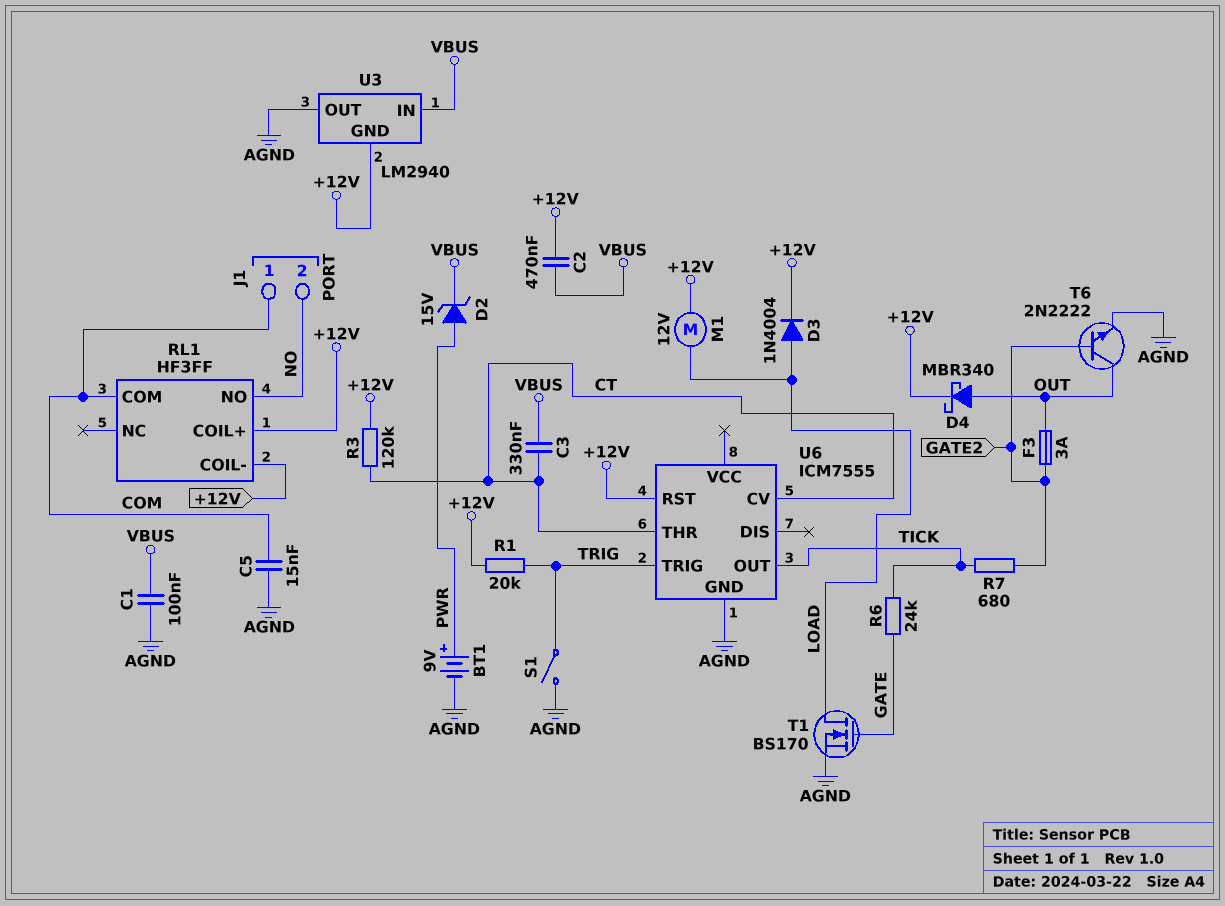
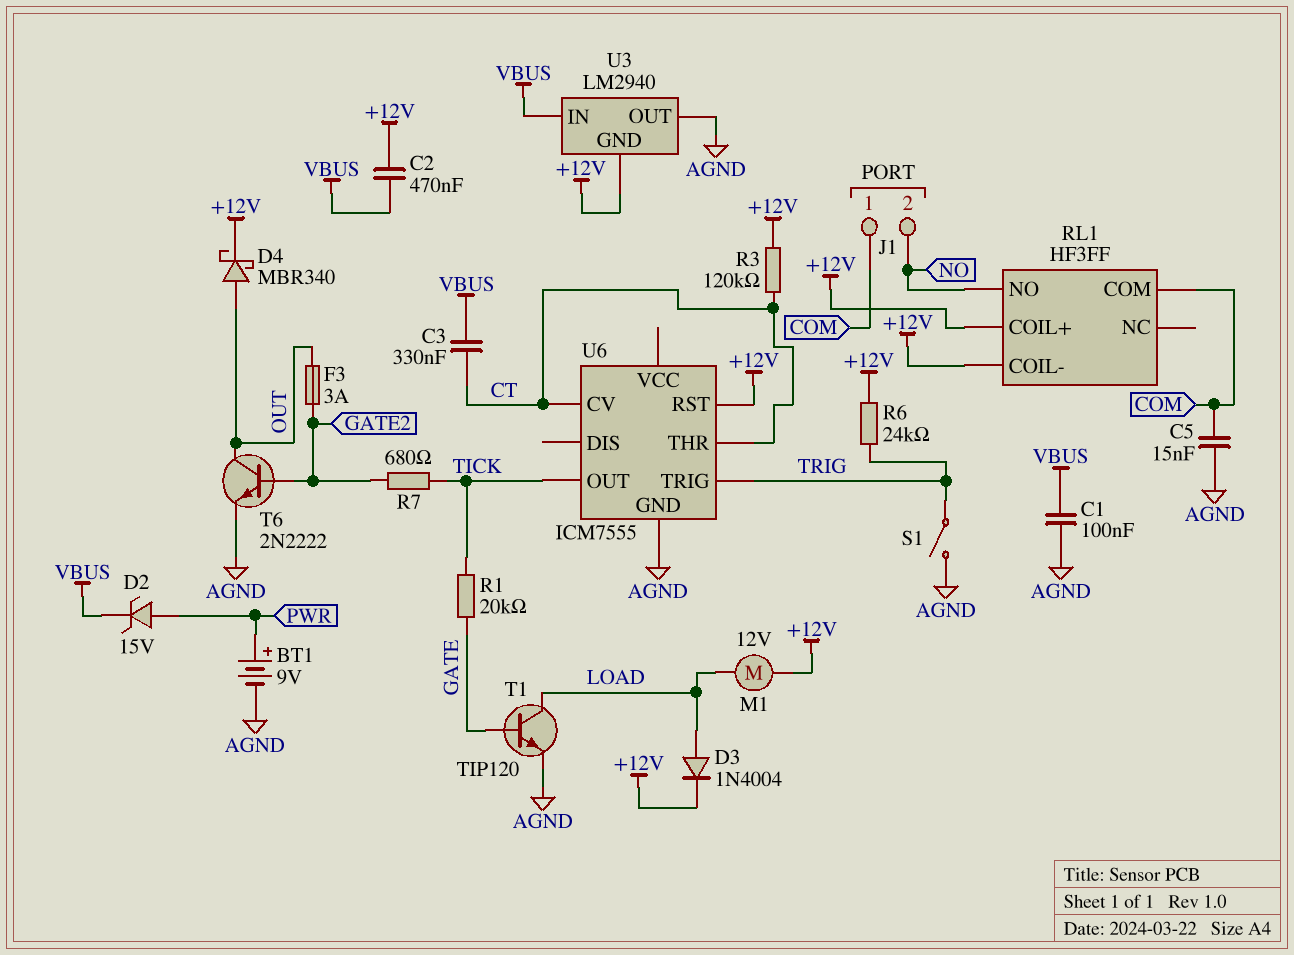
R1: 20k (+12V, TRIG) -> 20k (GATE, TICK)
R6: 24k (GATE, TICK) -> 24k (+12V, TRIG)
T1: NMOS BS170 (G GATE, D LOAD, S AGND) -> NPN TIP120 (B GATE, C LOAD, E AGND)

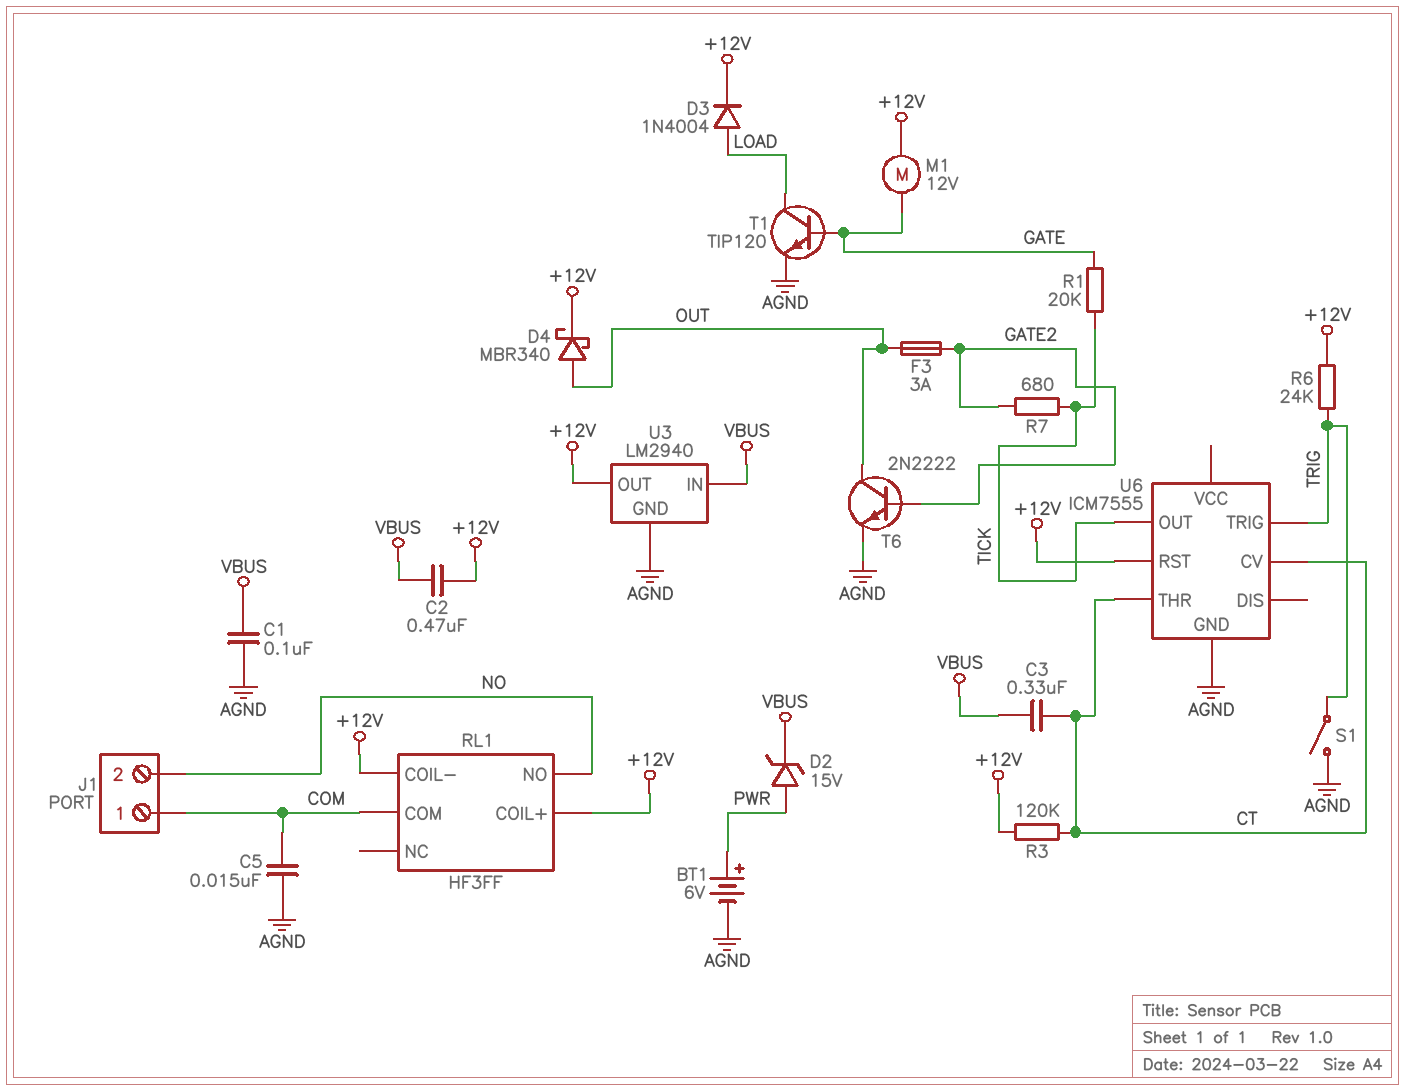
BT1: 9V (plus PWR, minus AGND) -> 6V (plus PWR, minus AGND)
M1: motor 12V (+12V, LOAD) -> motor 12V (+12V, GATE)
U3 pin GND: +12V -> AGND
U3 pin OUT: AGND -> +12V

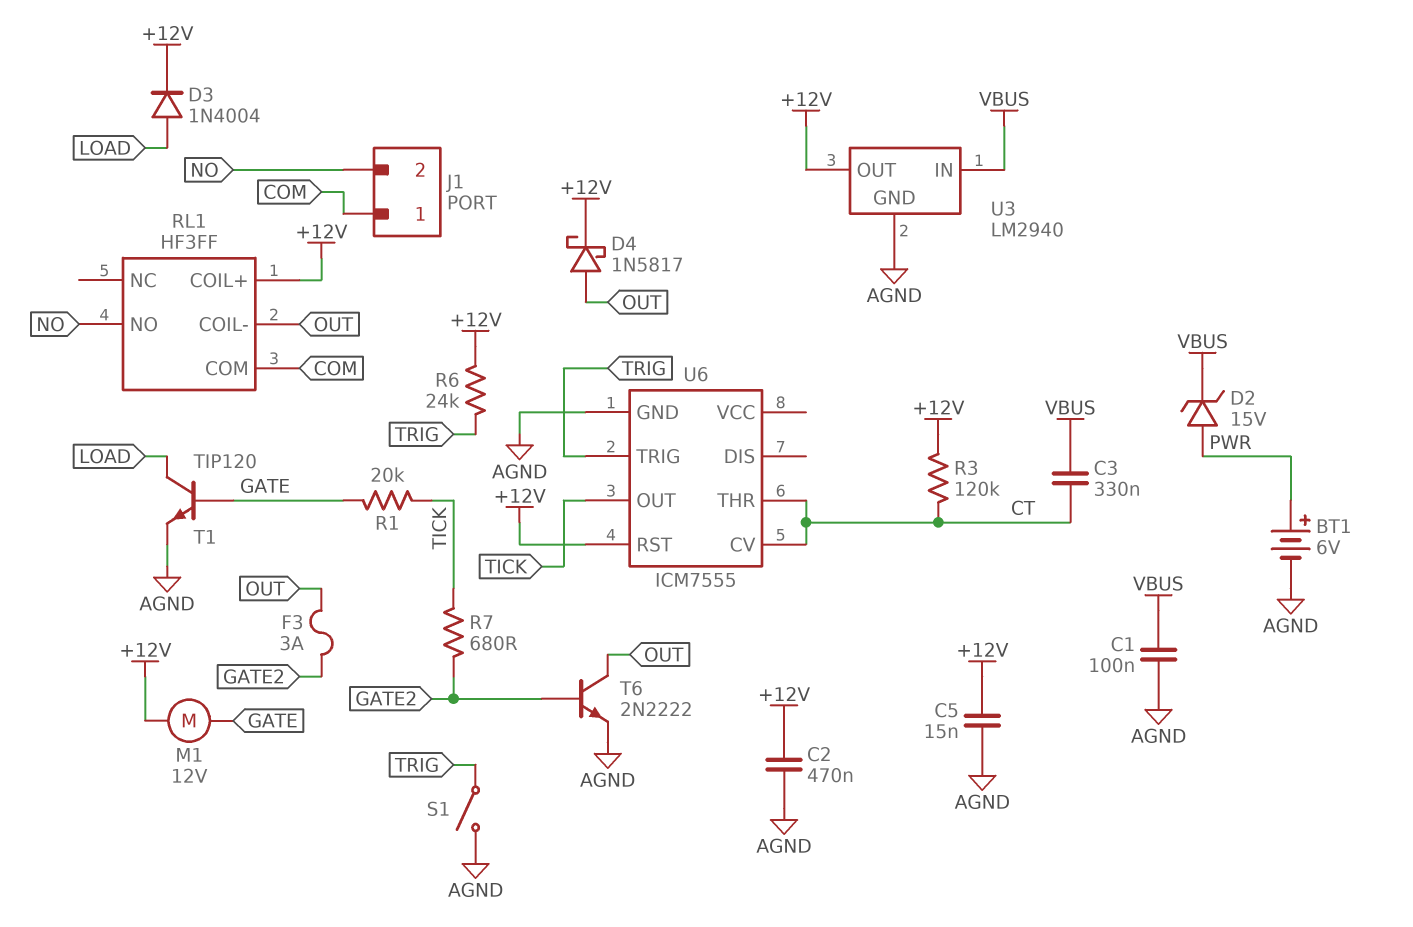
C2: 470nF (+12V, VBUS) -> 470nF (+12V, AGND)
C5: 15nF (AGND, COM) -> 15nF (+12V, AGND)
D4: schottky MBR340 (A OUT, K +12V) -> schottky 1N5817 (A OUT, K +12V)
RL1 pin COIL-: +12V -> OUT

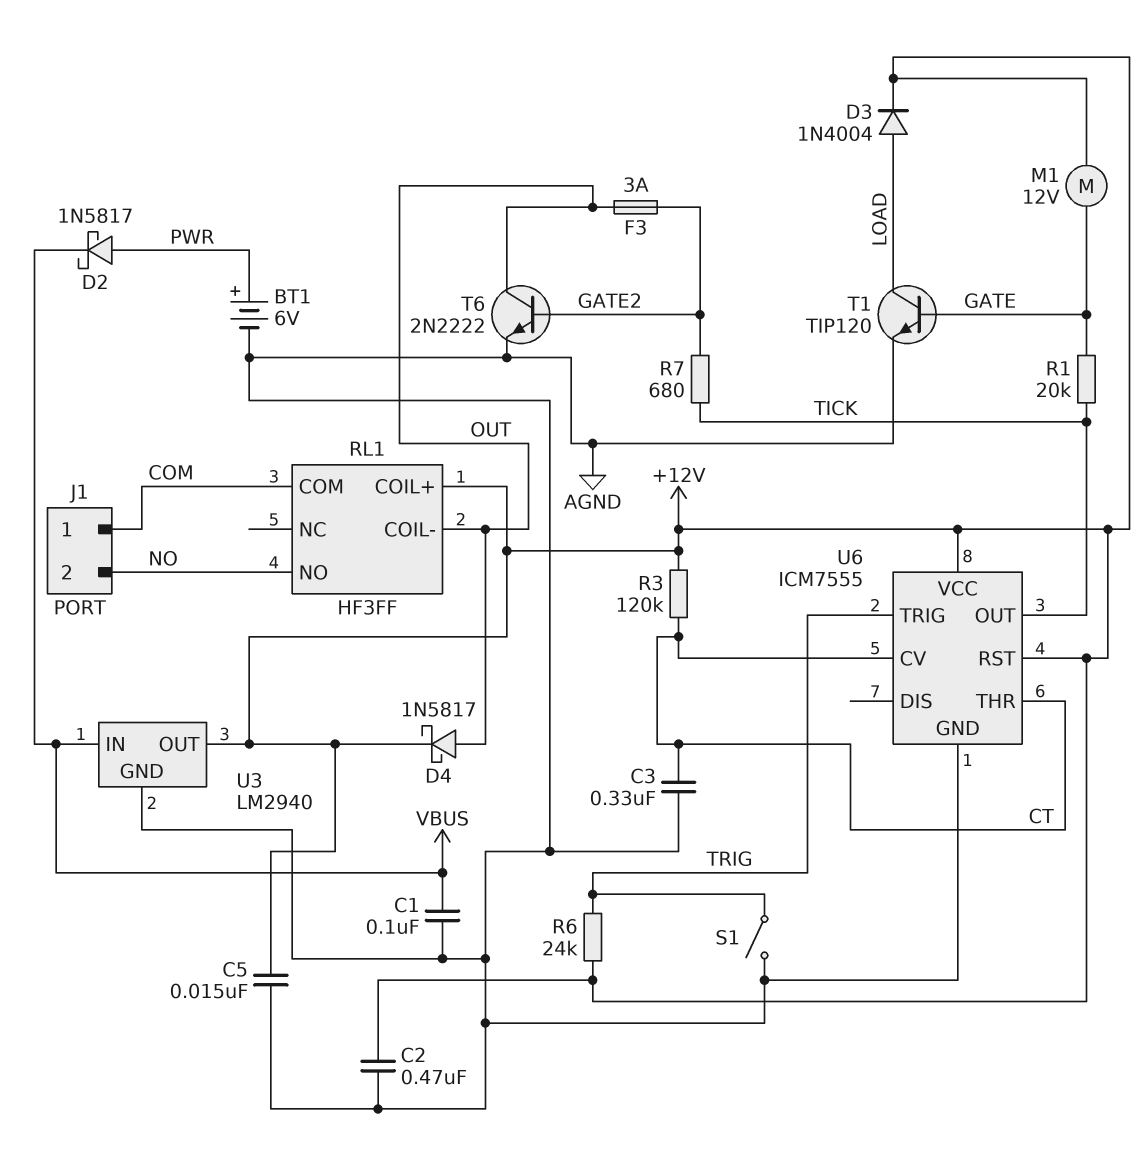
C3: 330nF (CT, VBUS) -> 330nF (AGND, CT)
D2: zener 15V (A PWR, K VBUS) -> schottky 1N5817 (A PWR, K VBUS)
U6 pin VCC: none -> +12V

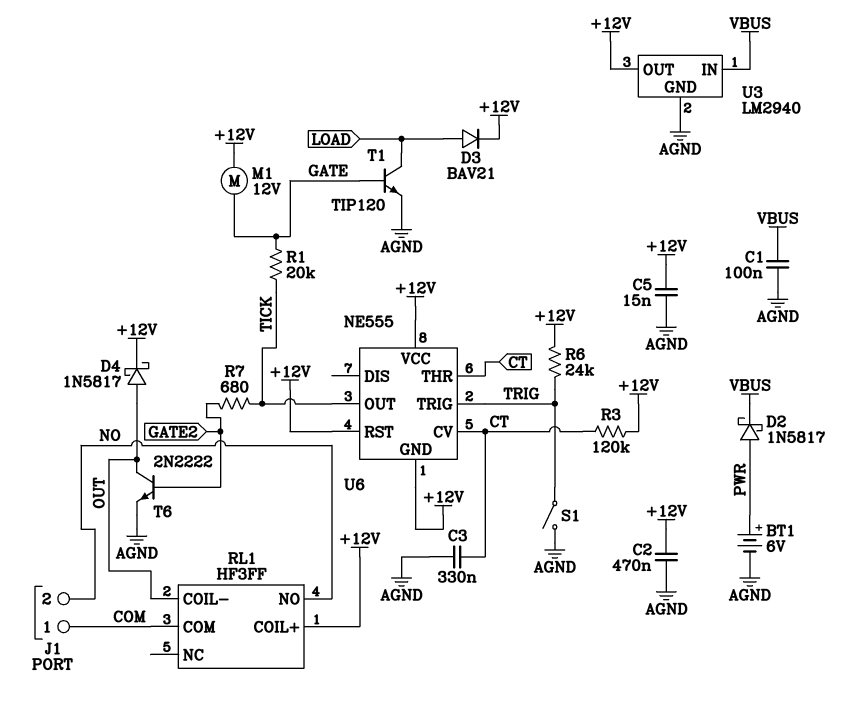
D3: diode 1N4004 (A LOAD, K +12V) -> diode BAV21 (A LOAD, K +12V)
F3: 3A (GATE2, OUT) -> none
U6: ICM7555 -> NE555
U6 pin GND: AGND -> +12V

